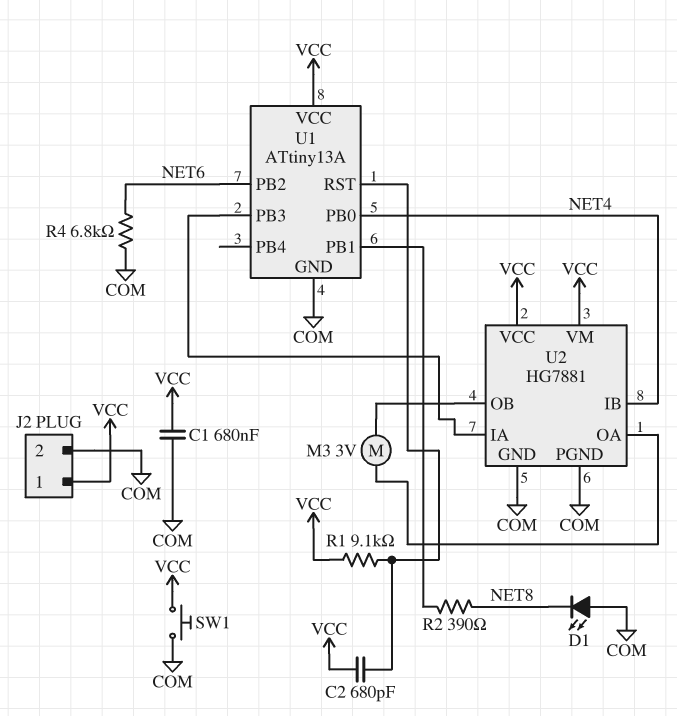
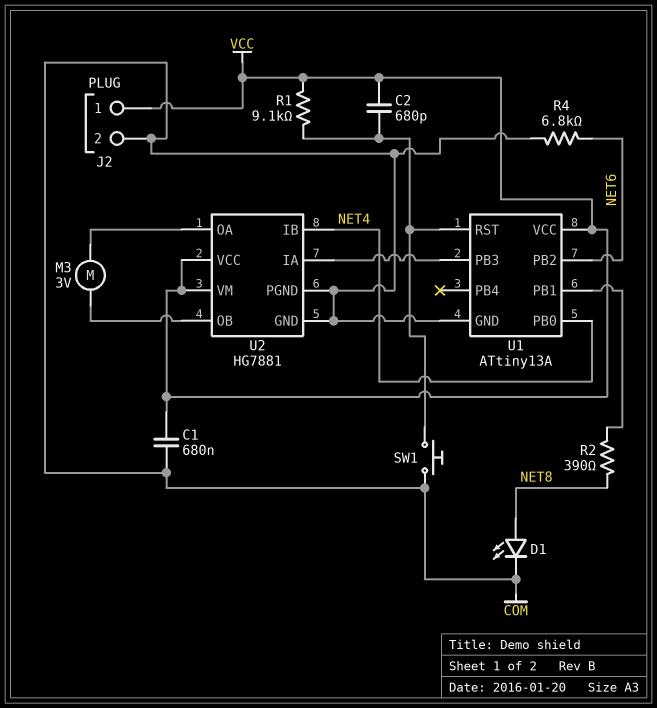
D1: LED (A COM, K NET8) -> LED (A NET8, K COM)
SW1: button (COM, VCC) -> button (COM, U1/RST)

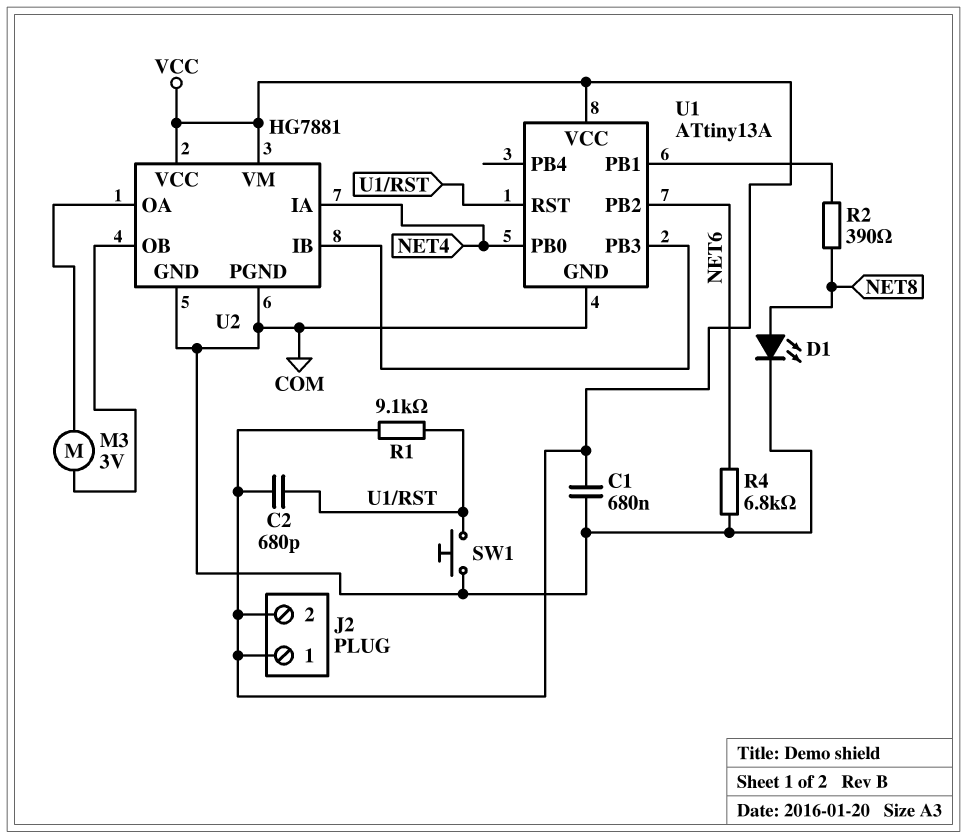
J2 pin 2: COM -> VCC
U2 pin IA: U1/PB3 -> NET4
U2 pin IB: NET4 -> U1/PB3

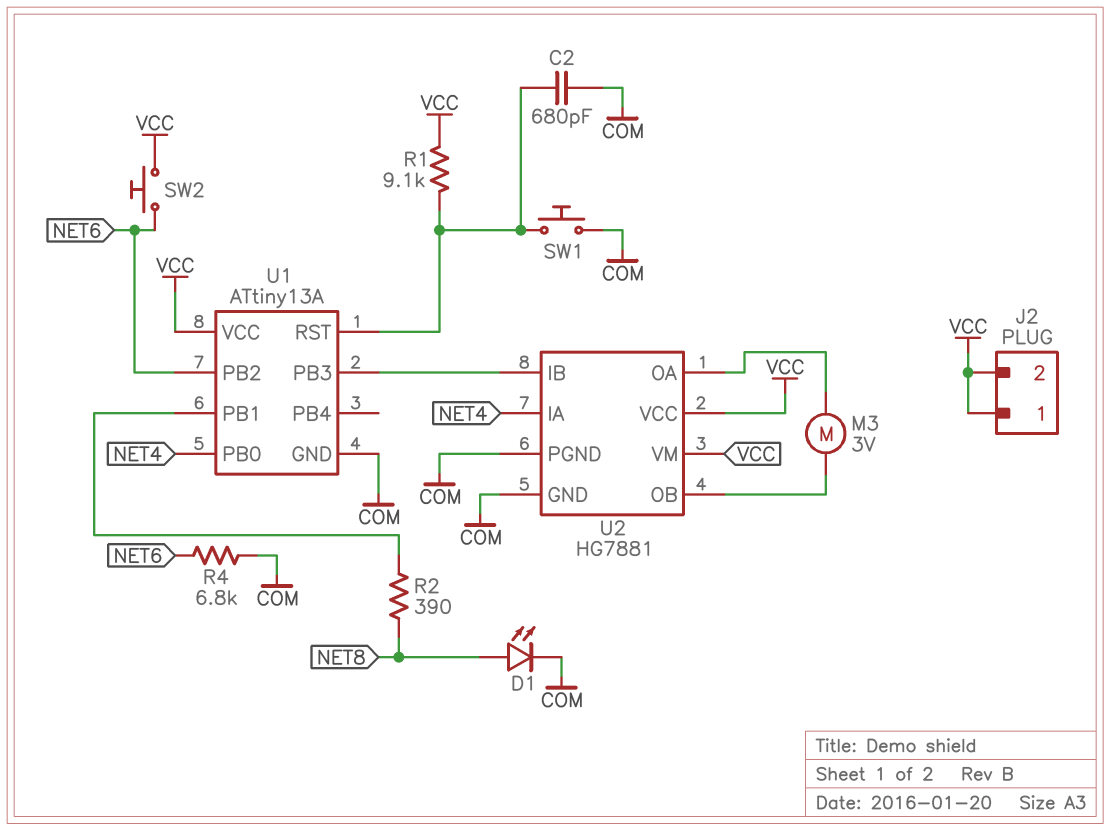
C1: 680nF (COM, VCC) -> none
C2: 680pF (U1/RST, VCC) -> 680pF (COM, U1/RST)
SW2: none -> button (NET6, VCC)

